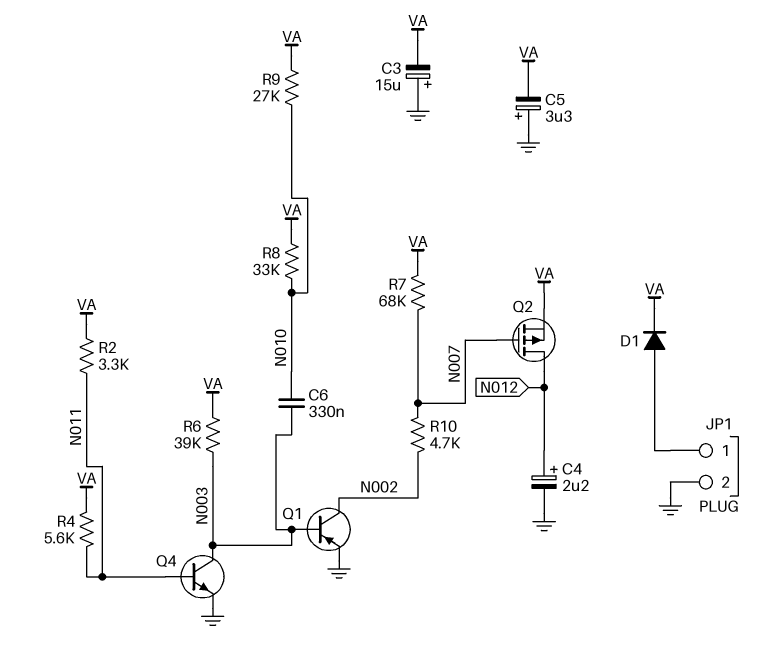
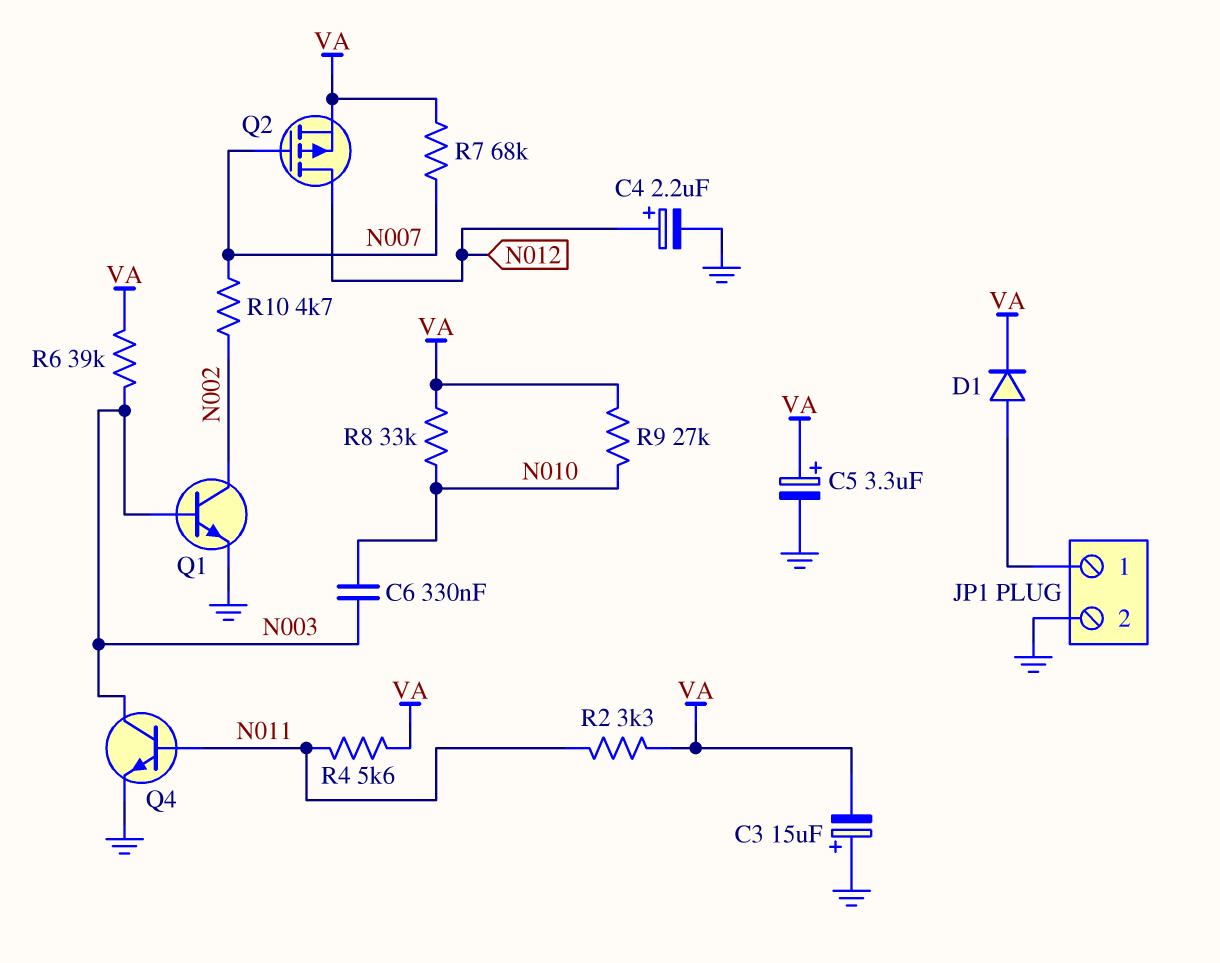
C5: 3.3uF (plus GND, minus VA) -> 3.3uF (plus VA, minus GND)
Q1: PNP (B N003, C N002, E GND) -> NPN (B N003, C N002, E GND)

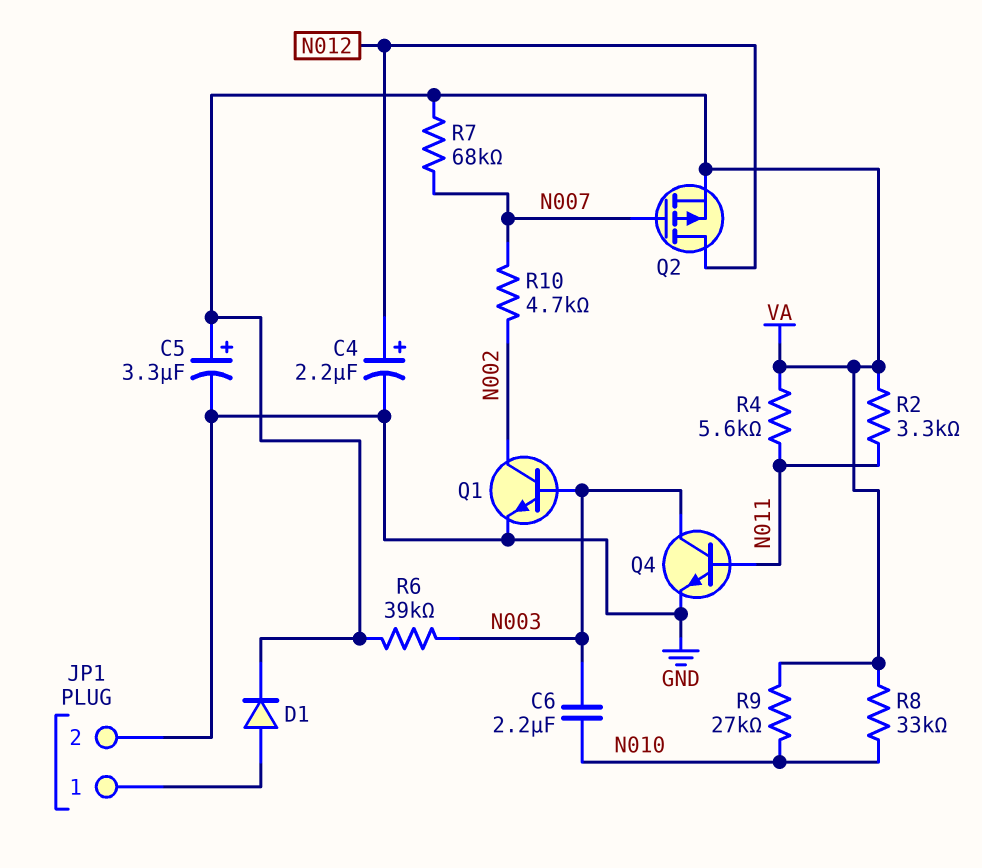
C3: 15uF (plus GND, minus VA) -> none
C6: 330nF (N003, N010) -> 2.2uF (N003, N010)

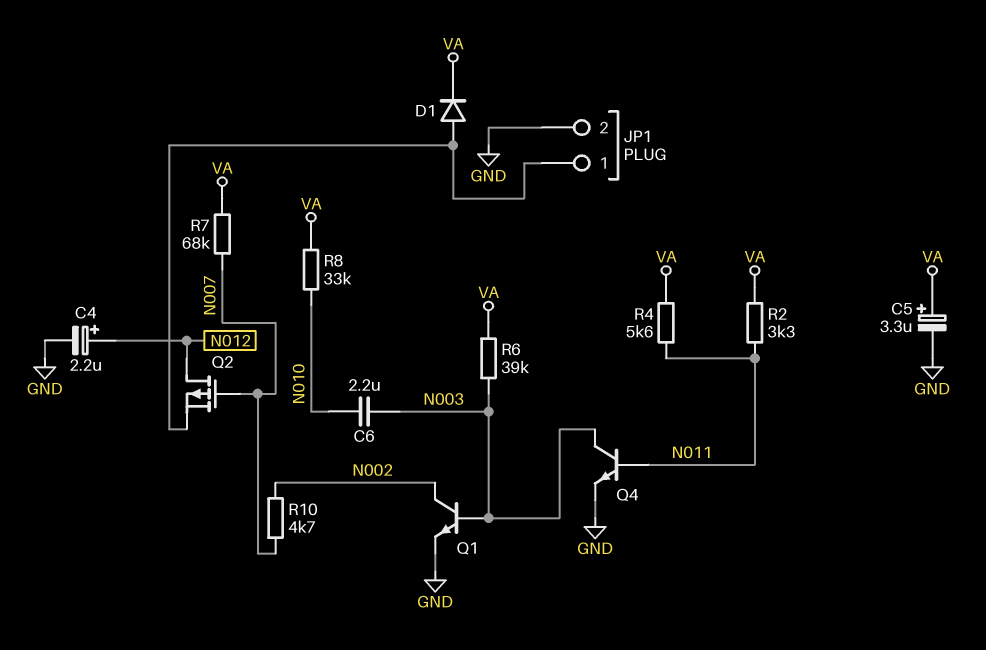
Q2: PMOS (G N007, D N012, S VA) -> PMOS (G N007, D N012, S JP1/1)
R9: 27k (N010, VA) -> none

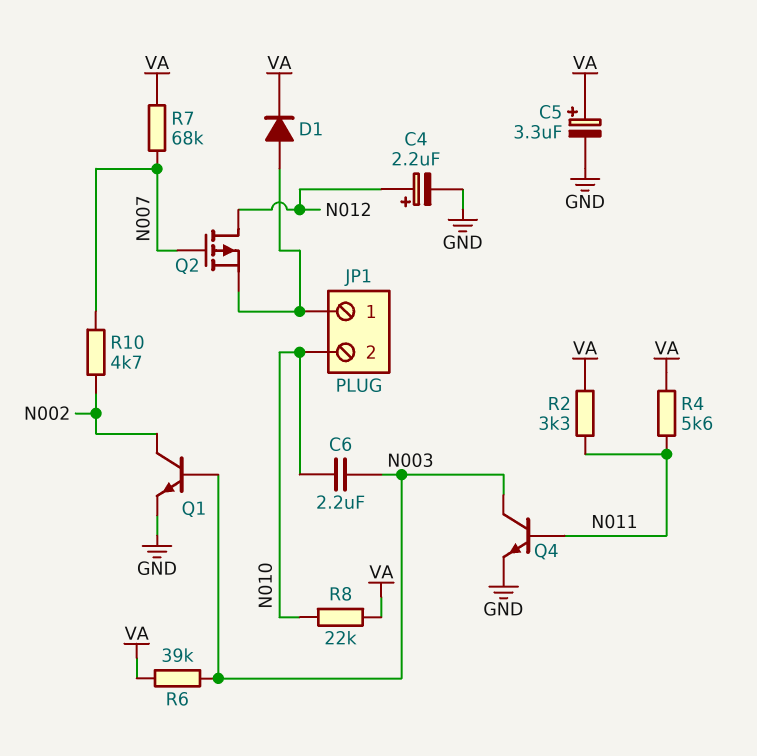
JP1 pin 2: GND -> N010
R8: 33k (N010, VA) -> 22k (N010, VA)

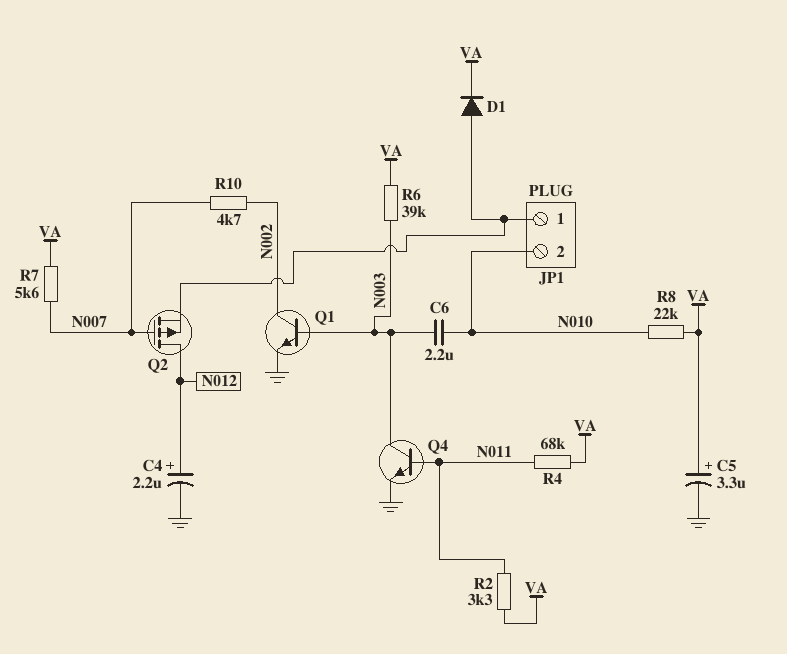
R4: 5.6k (N011, VA) -> 68k (N011, VA)
R7: 68k (N007, VA) -> 5.6k (N007, VA)

